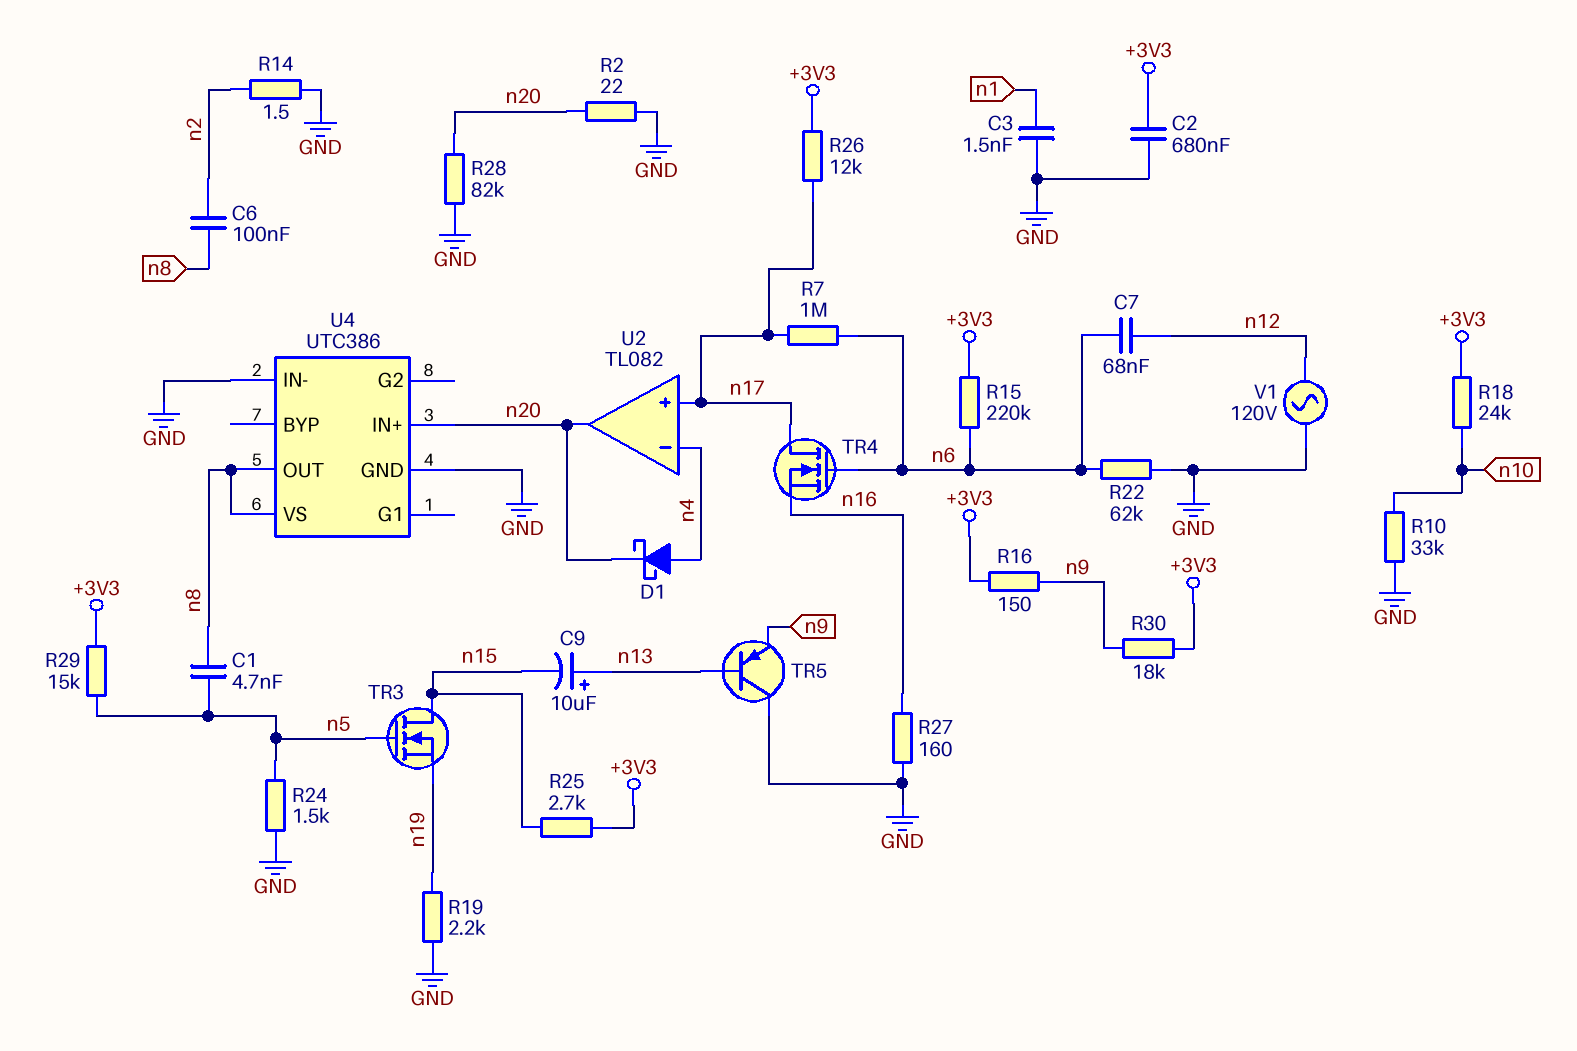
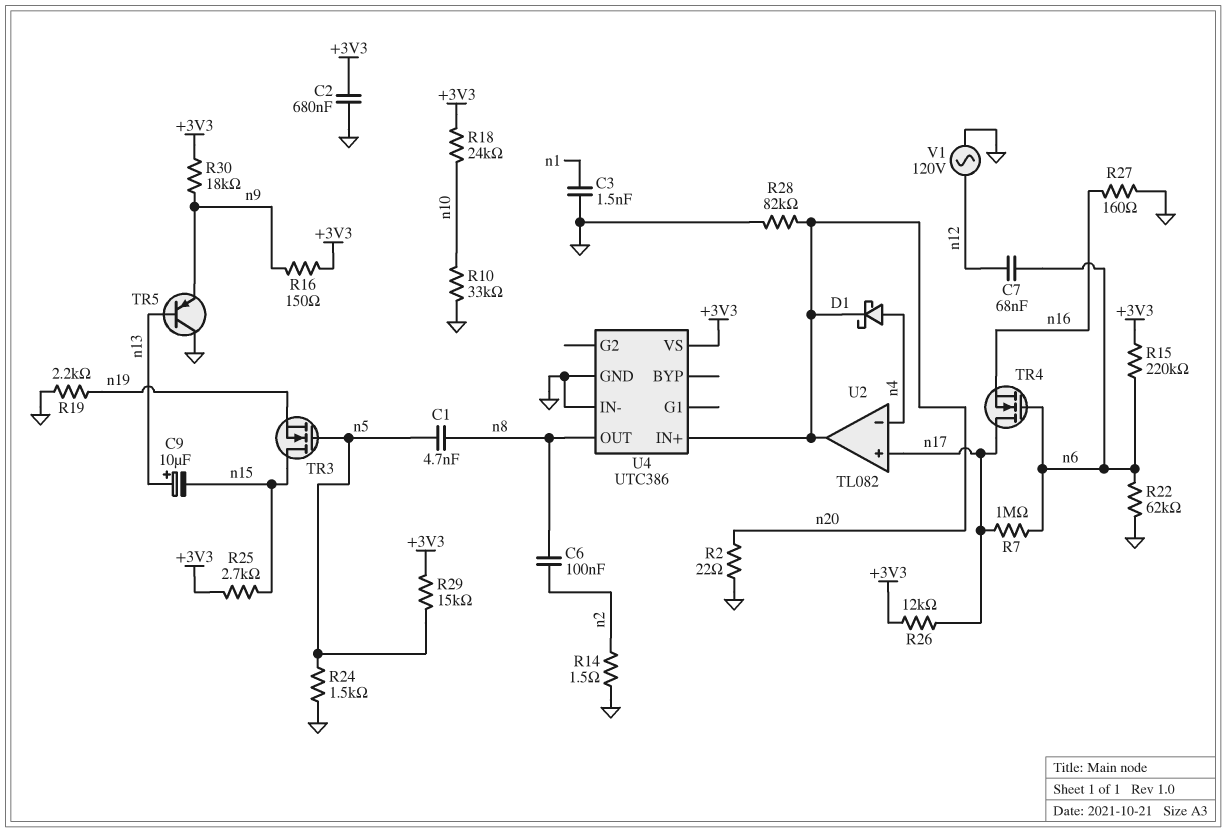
U4 pin VS: n8 -> +3V3

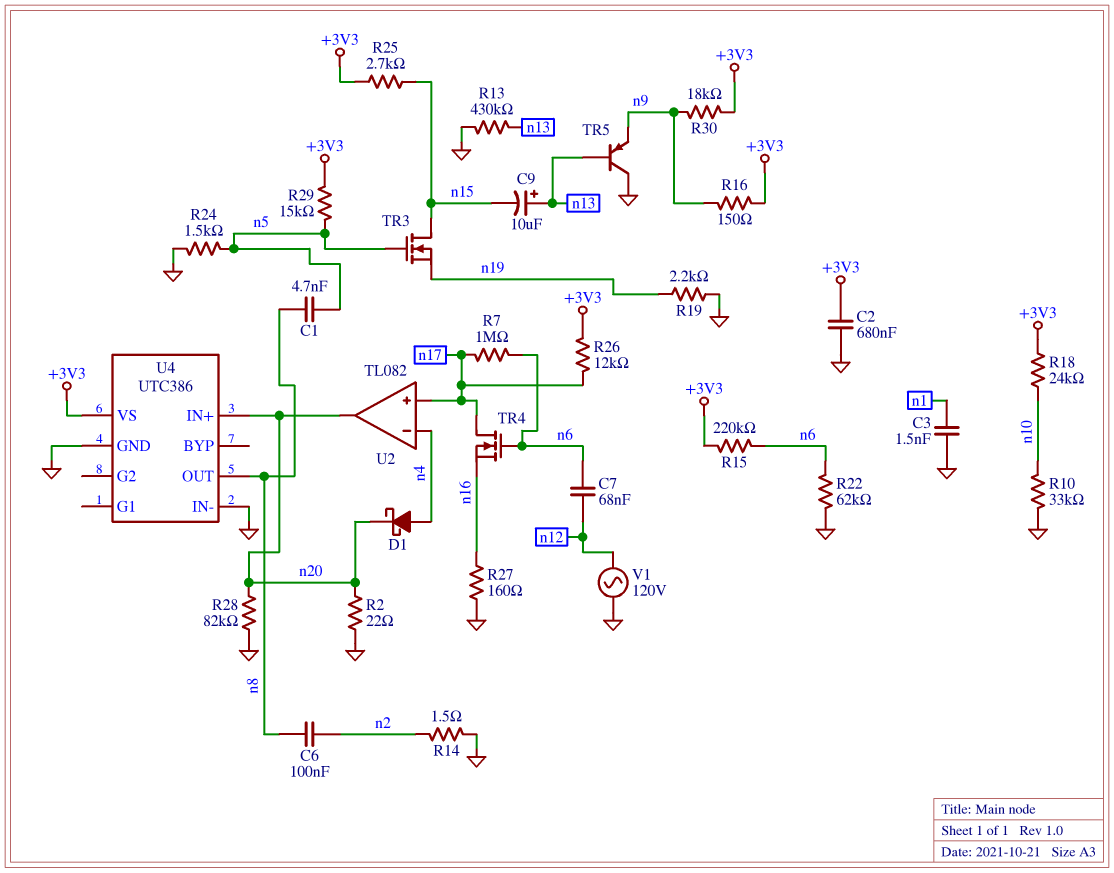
R13: none -> 430k (GND, n13)

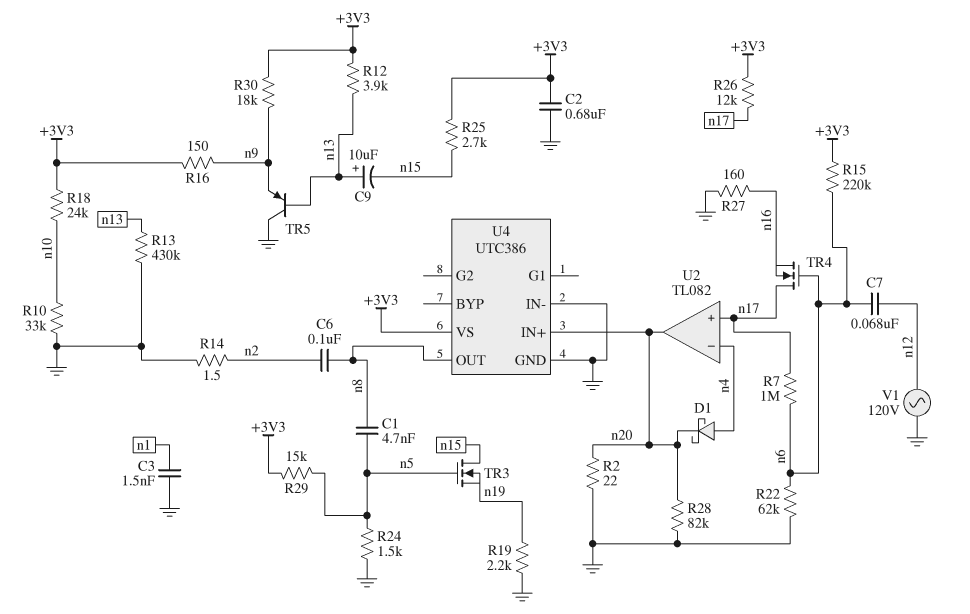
R12: none -> 3.9k (+3V3, n13)

